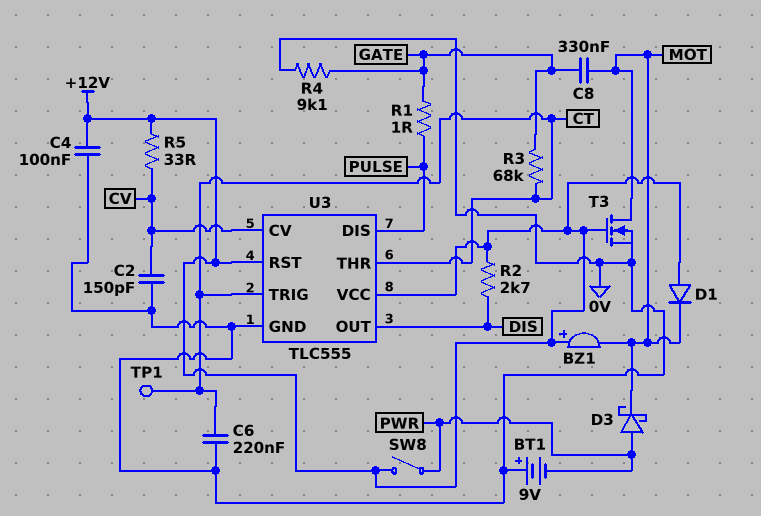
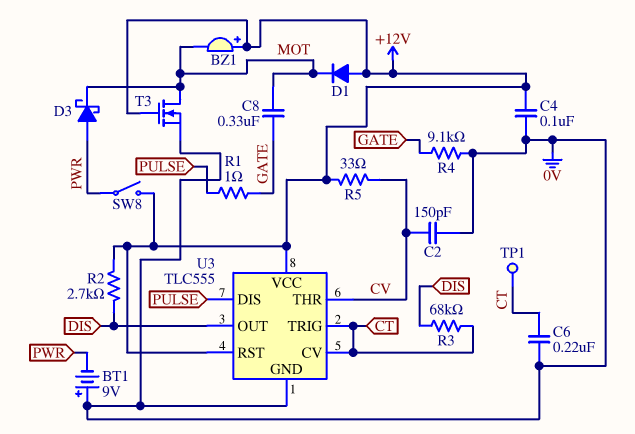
R3: 68k (CT, GATE) -> 68k (CT, DIS)
U3 pin CV: CV -> CT
U3 pin THR: CT -> CV

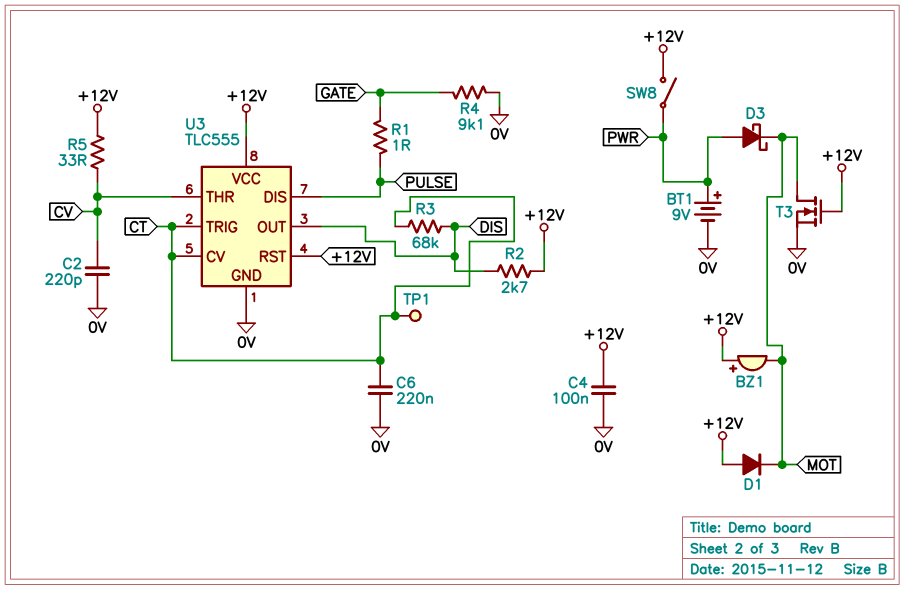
BT1: 9V (plus 0V, minus PWR) -> 9V (plus PWR, minus 0V)
C2: 150pF (0V, CV) -> 220pF (0V, CV)
C8: 330nF (GATE, MOT) -> none

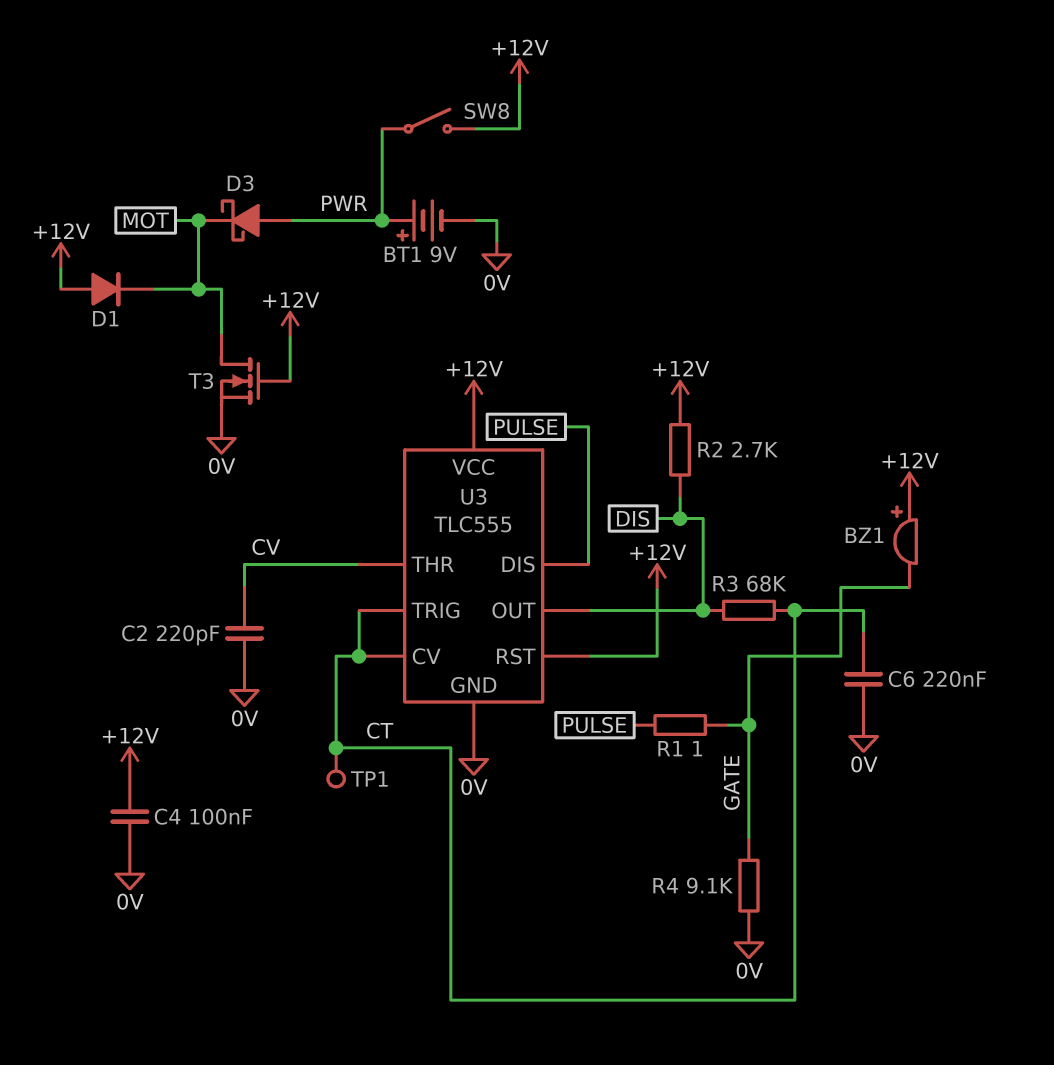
BZ1: buzzer (plus +12V, minus MOT) -> buzzer (plus +12V, minus GATE)
R5: 33 (+12V, CV) -> none

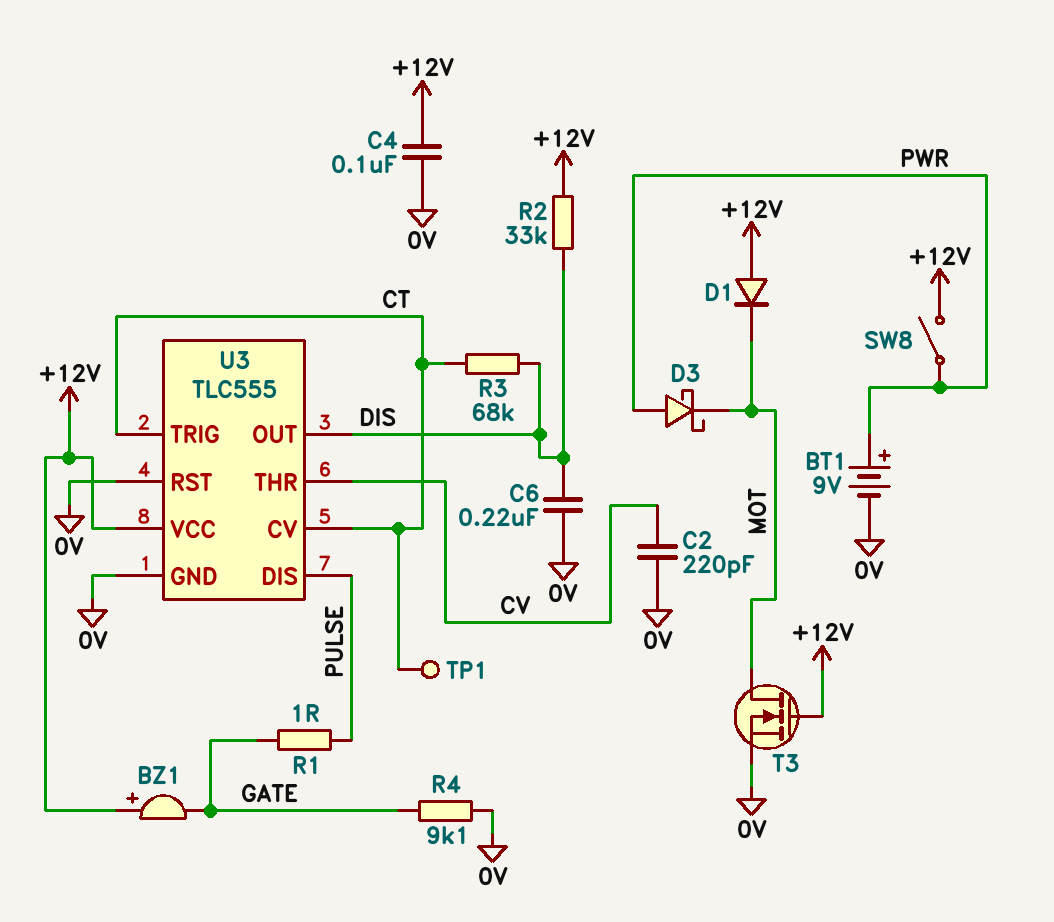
C6: 220nF (0V, CT) -> 220nF (0V, DIS)
R2: 2.7k (+12V, DIS) -> 33k (+12V, DIS)
U3 pin RST: +12V -> 0V

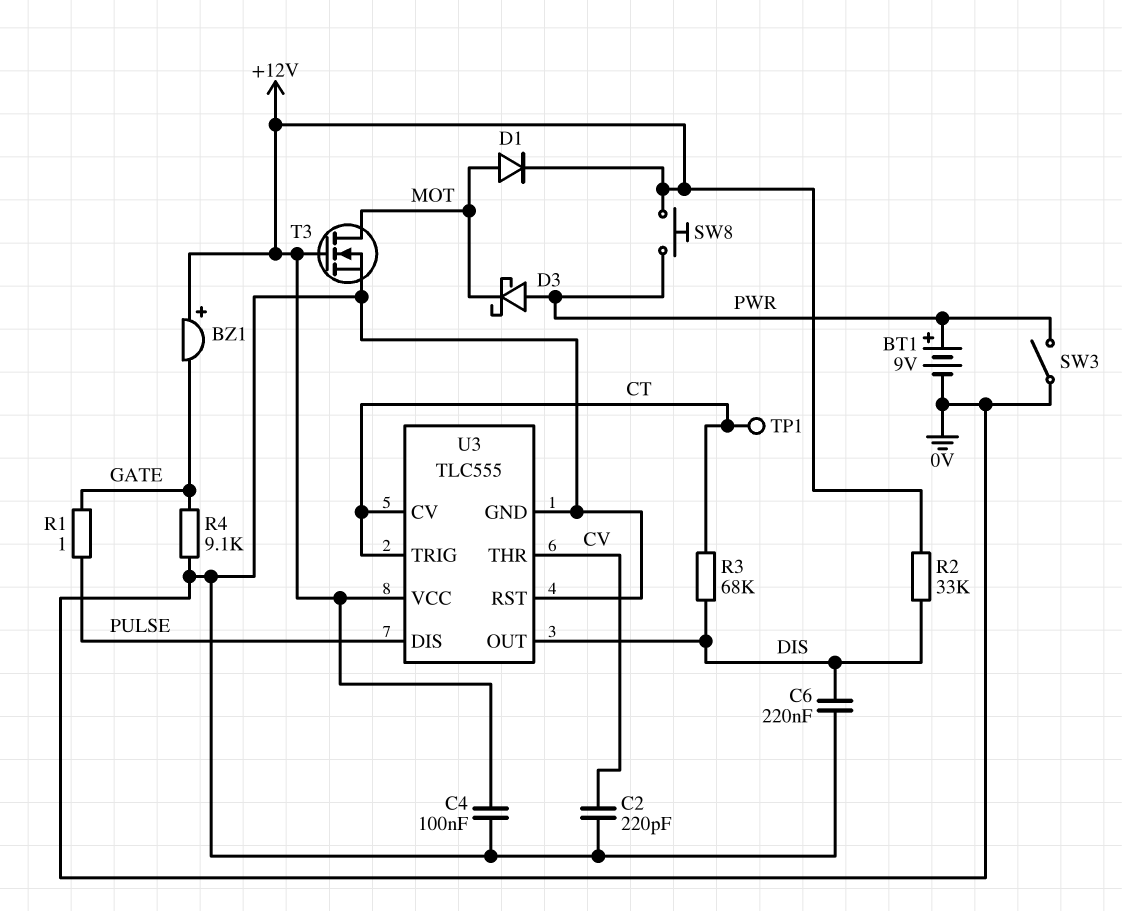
D1: diode (A +12V, K MOT) -> diode (A MOT, K +12V)
SW3: none -> switch (0V, PWR)
SW8: switch (+12V, PWR) -> button (+12V, PWR)

